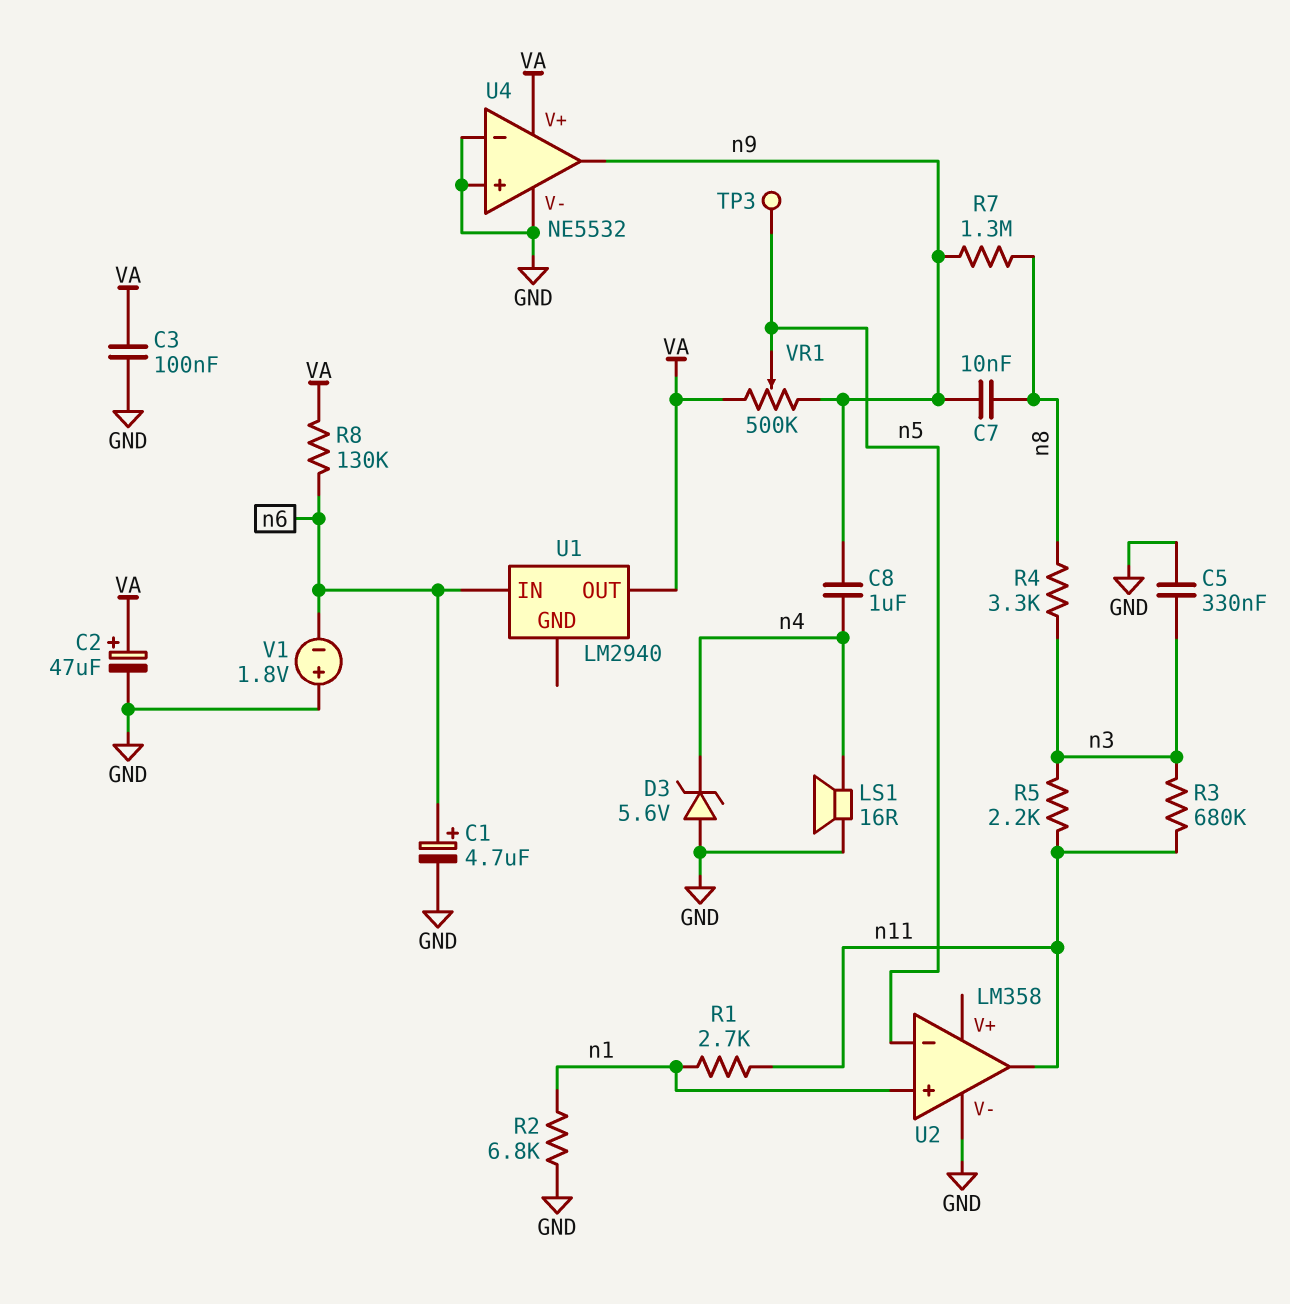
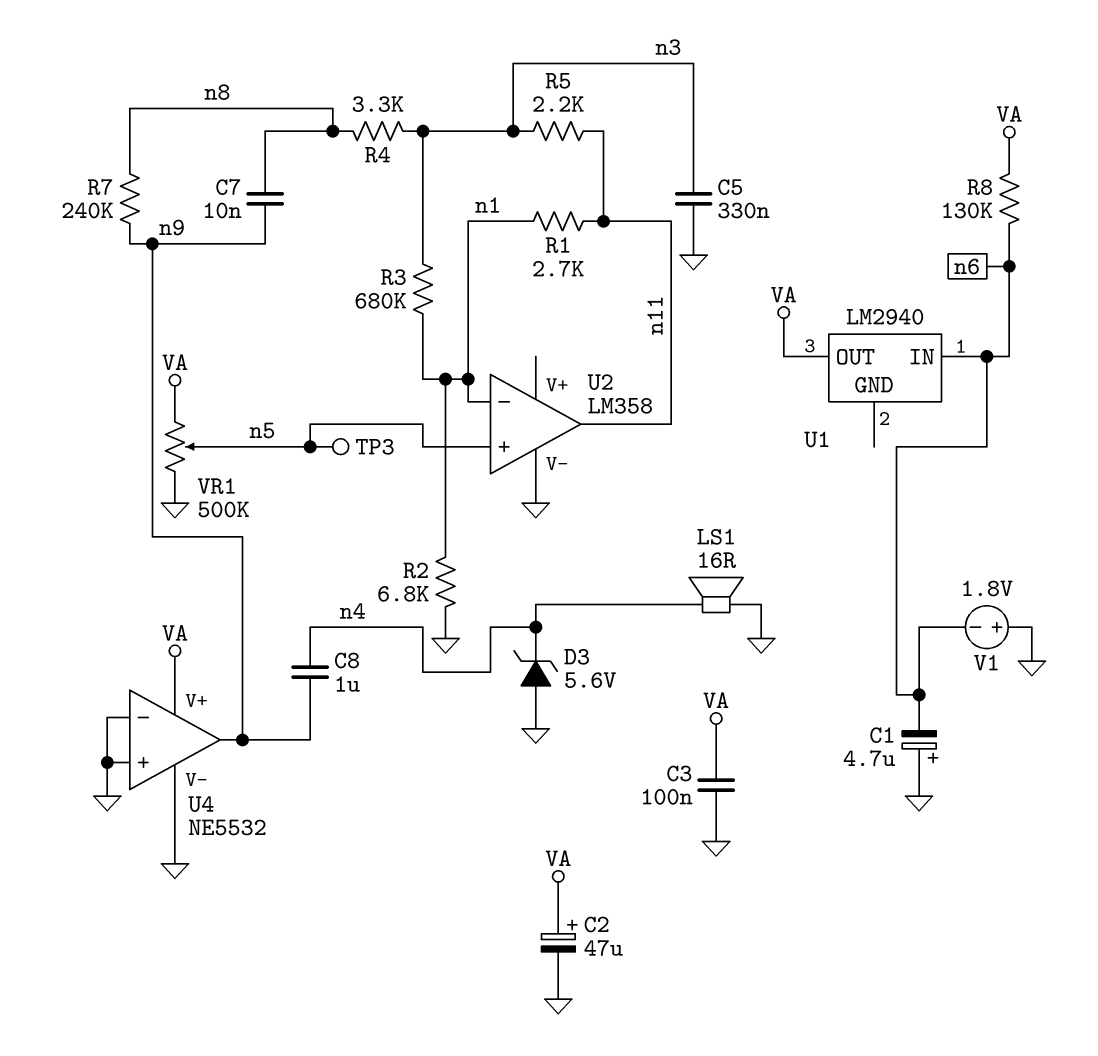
C1: 4.7uF (plus n6, minus GND) -> 4.7uF (plus GND, minus n6)
R3: 680k (n3, n11) -> 680k (n1, n3)
R7: 1.3M (n8, n9) -> 240k (n8, n9)
U2 pin in+: n1 -> n5
U2 pin in-: n5 -> n1
VR1: 500k (VA, n9, wiper n5) -> 500k (GND, VA, wiper n5)

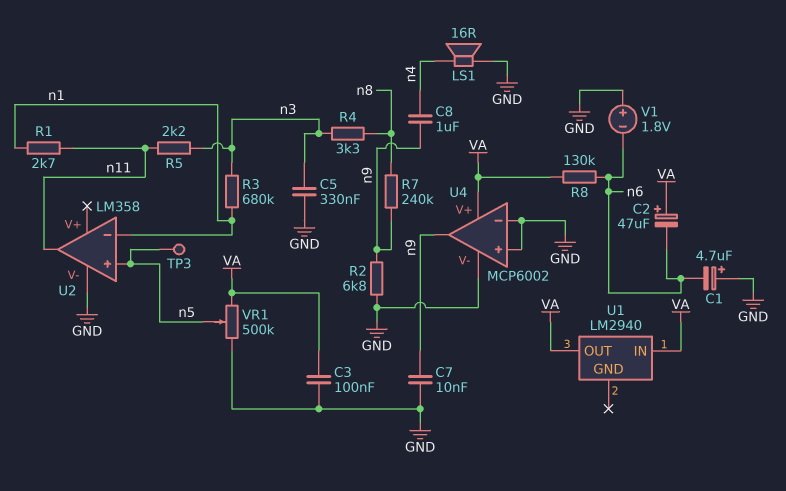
C2: 47uF (plus VA, minus GND) -> 47uF (plus VA, minus n6)
C7: 10nF (n8, n9) -> 10nF (GND, n9)
D3: zener 5.6V (A GND, K n4) -> none
R2: 6.8k (GND, n1) -> 6.8k (GND, n9)
U1 pin IN: n6 -> VA
U4: NE5532 -> MCP6002

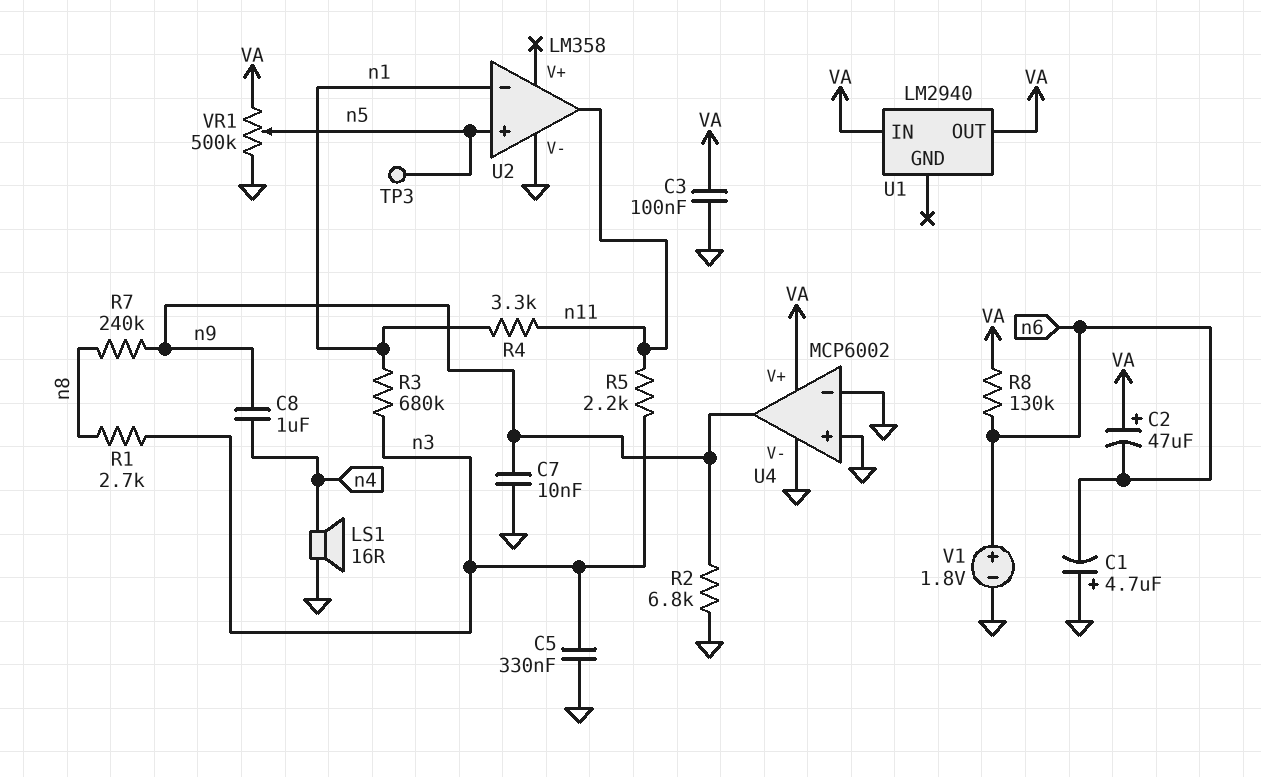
R1: 2.7k (n1, n11) -> 2.7k (n3, n8)
R4: 3.3k (n3, n8) -> 3.3k (n1, n11)
V1: 1.8V (plus GND, minus n6) -> 1.8V (plus n6, minus GND)

